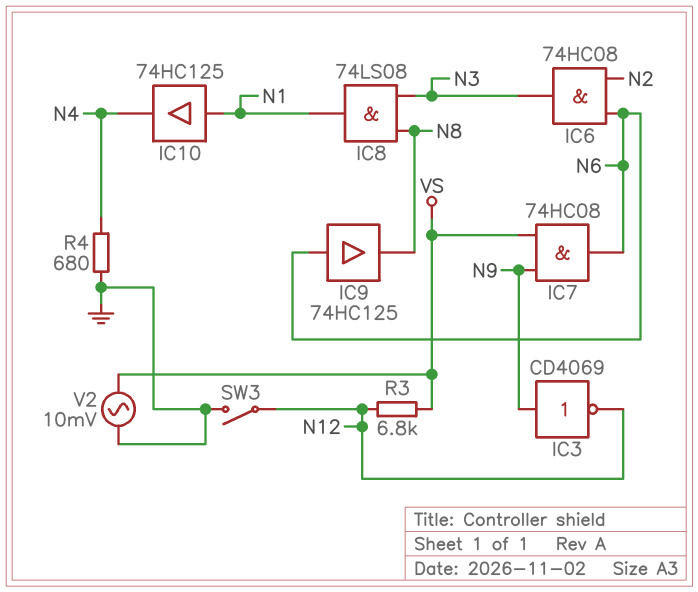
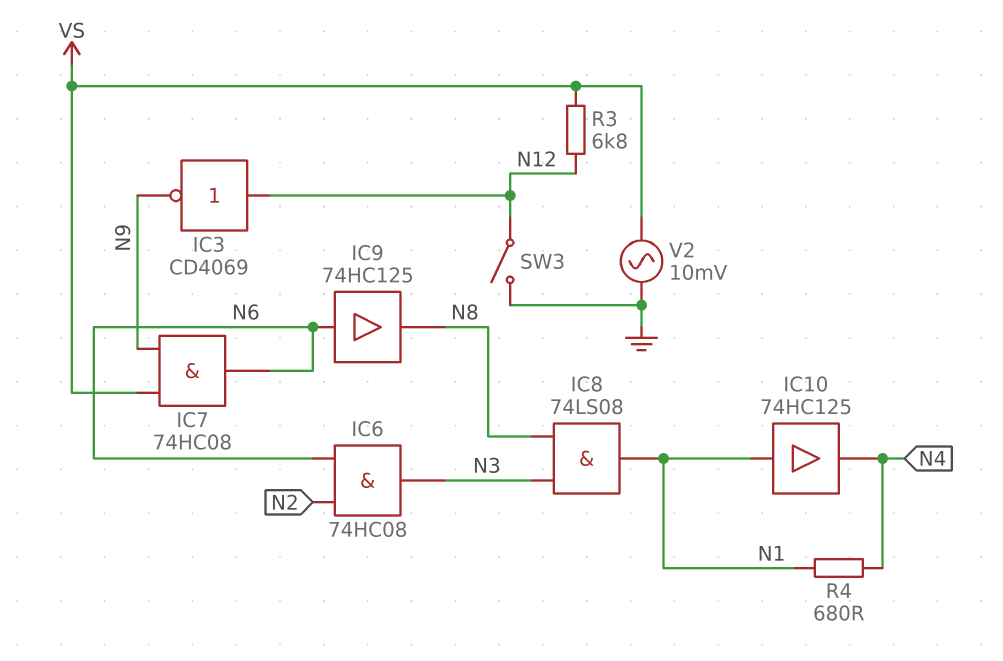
IC3: NOT CD4069 (in N9, out N12) -> NOT CD4069 (in N12, out N9)
R4: 680 (GND, N4) -> 680 (N1, N4)

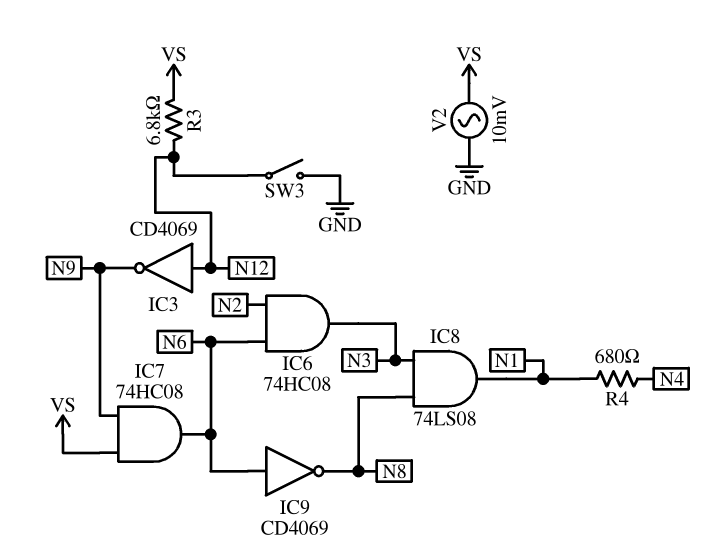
IC9: buffer 74HC125 (in N6, out N8) -> NOT CD4069 (in N6, out N8)
IC10: buffer 74HC125 (in N1, out N4) -> none

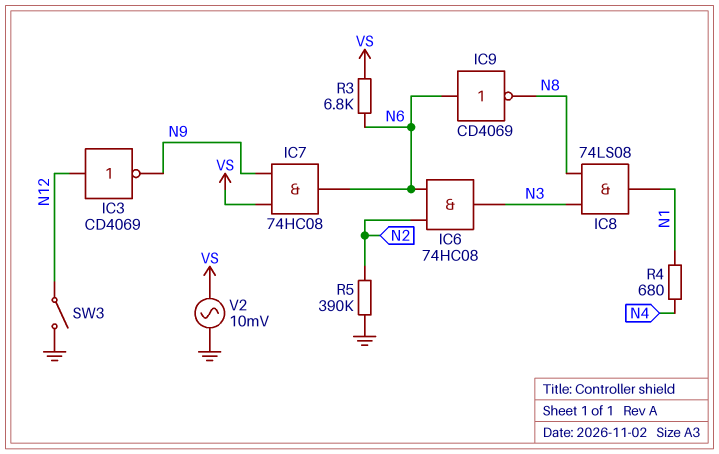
R3: 6.8k (N12, VS) -> 6.8k (N6, VS)
R5: none -> 390k (GND, N2)

